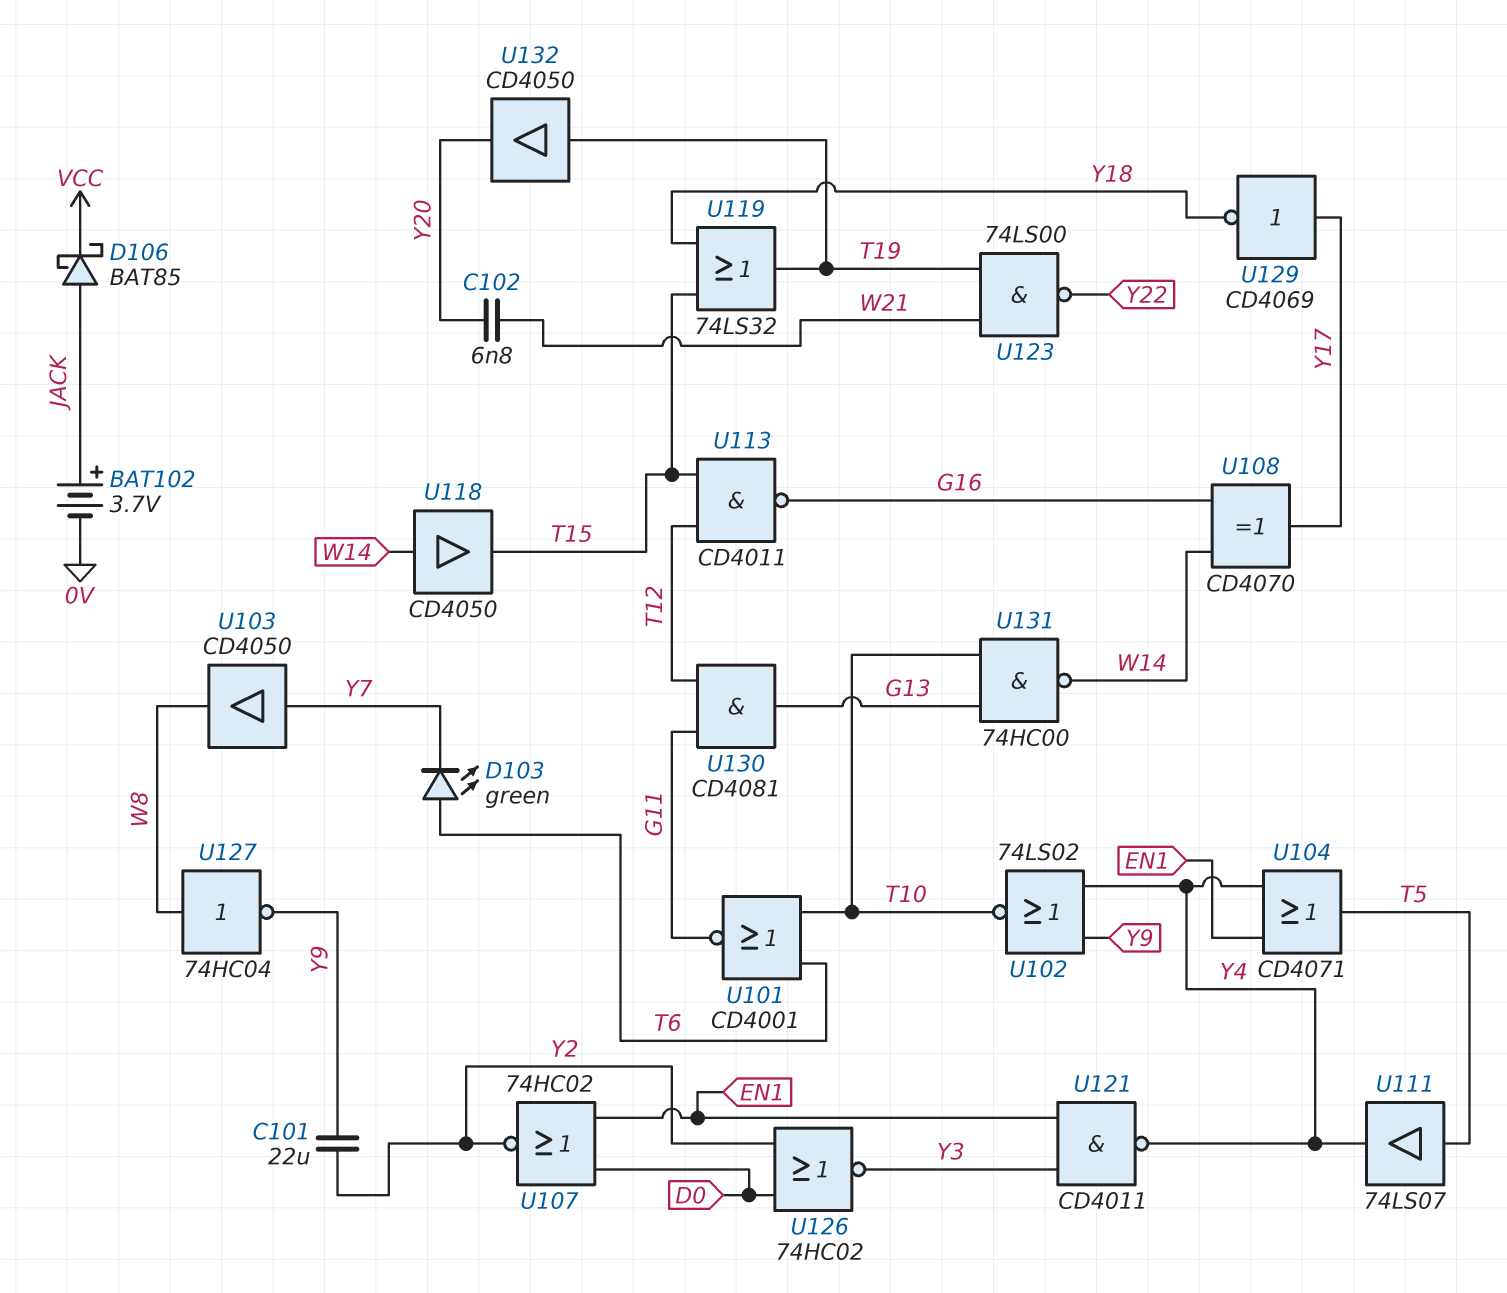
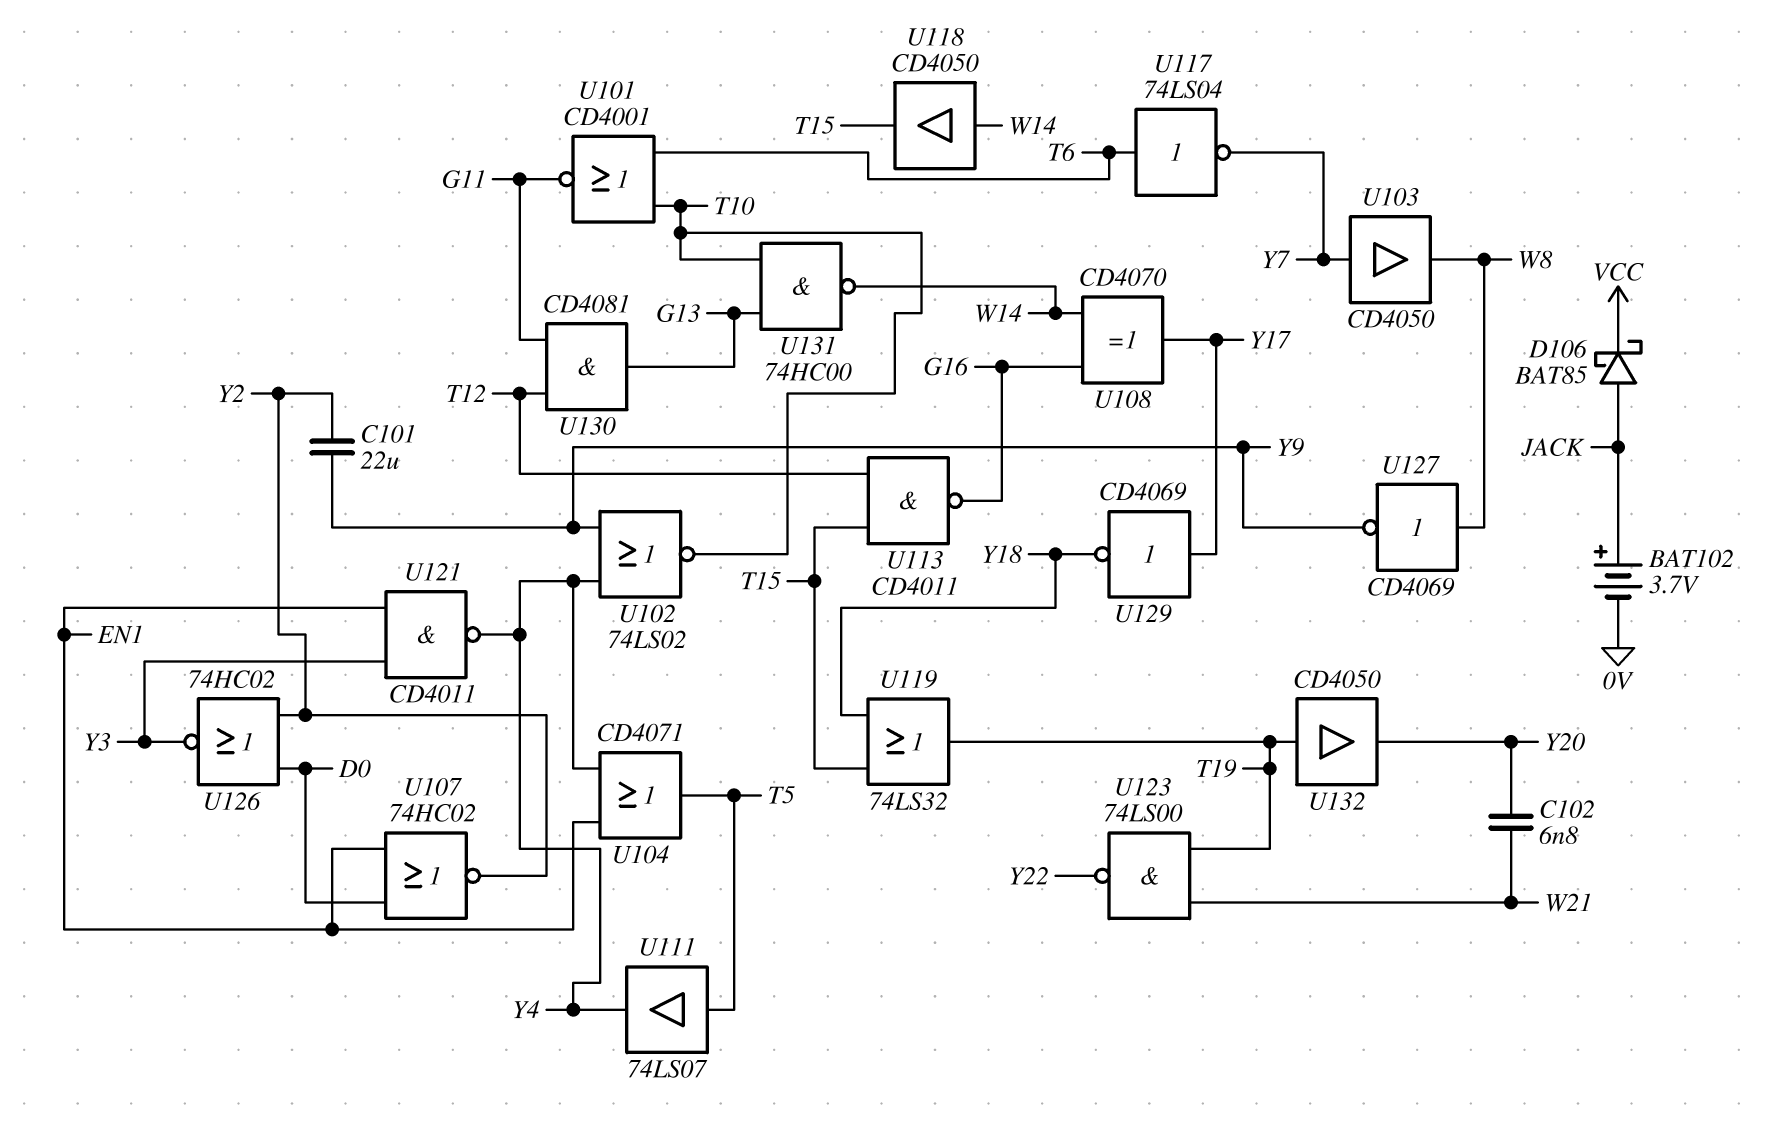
D103: LED green (A T6, K Y7) -> none
U117: none -> NOT 74LS04 (in T6, out Y7)
U127: NOT 74HC04 (in W8, out Y9) -> NOT CD4069 (in W8, out Y9)

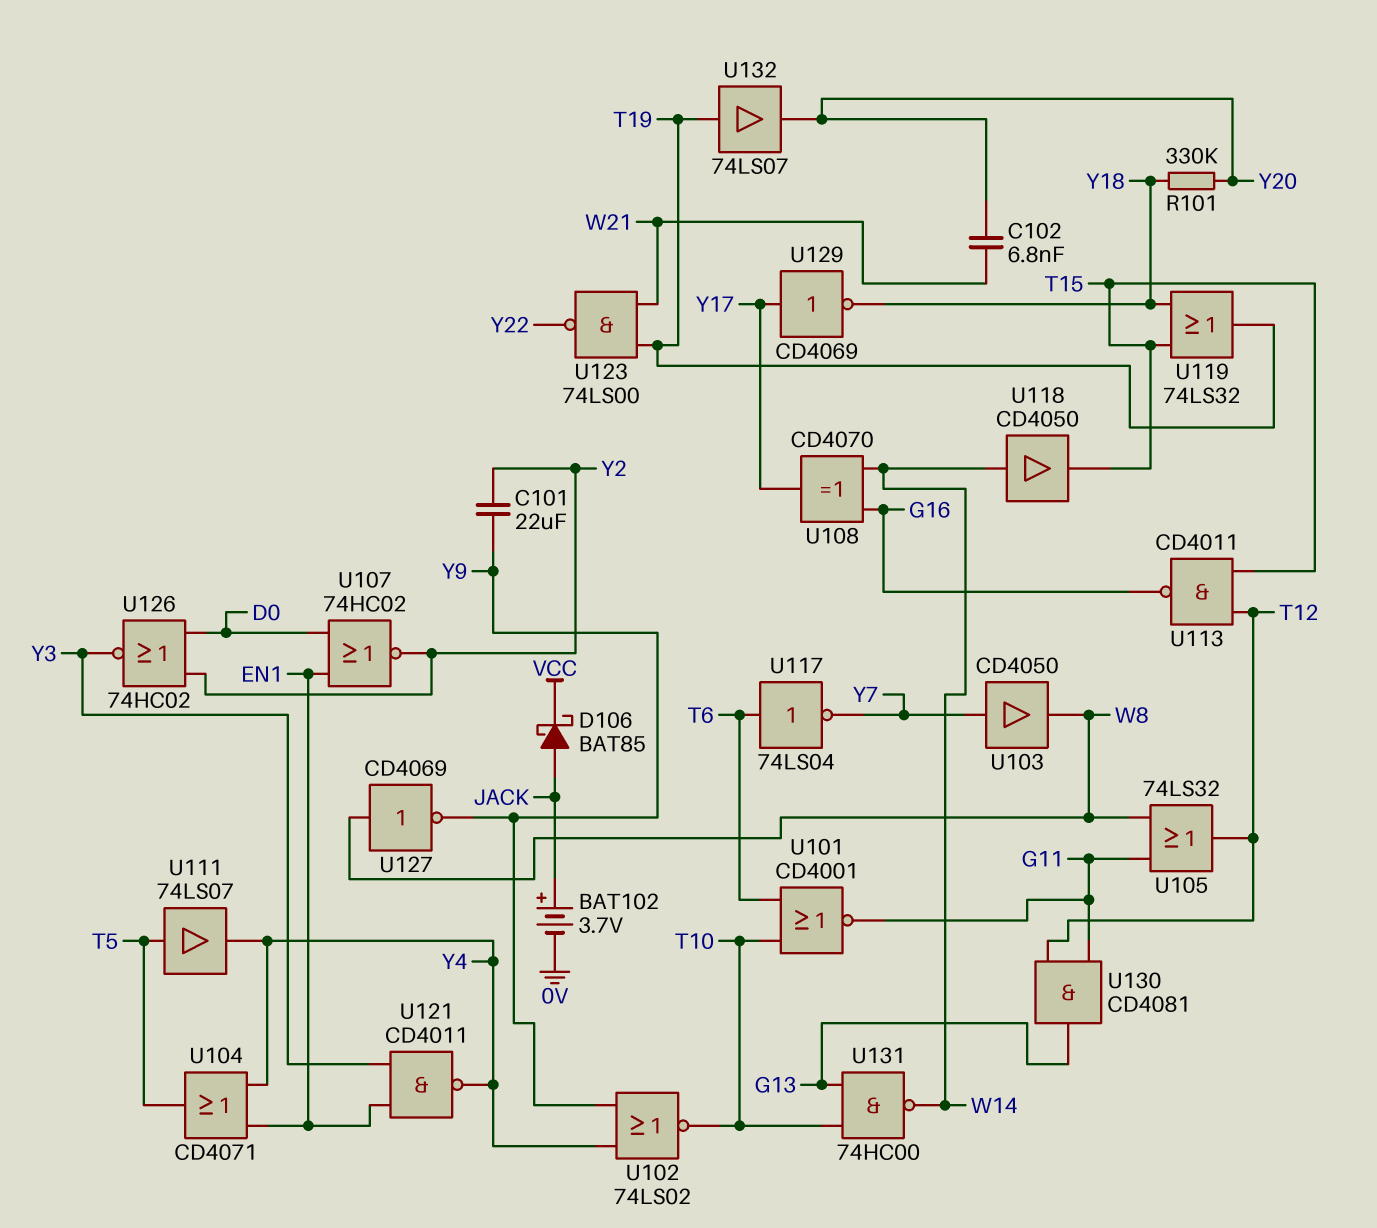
R101: none -> 330k (Y18, Y20)
U105: none -> OR 74LS32 (in G11, in W8, out T12)
U132: buffer CD4050 (in T19, out Y20) -> buffer 74LS07 (in T19, out Y20)

